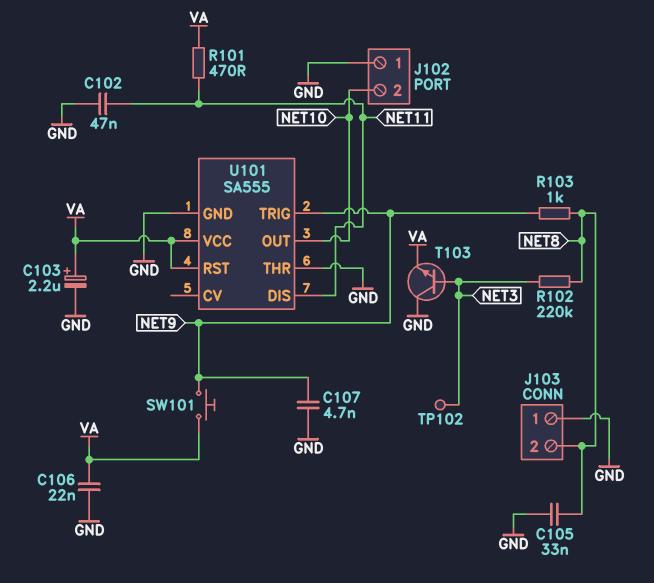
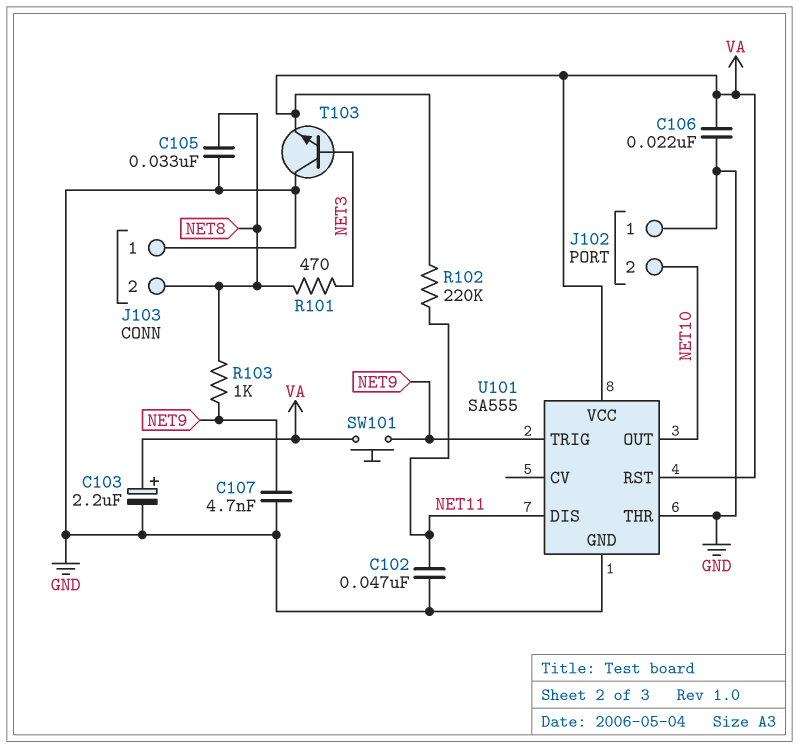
R101: 470 (NET11, VA) -> 470 (NET3, NET8)
R102: 220k (NET3, NET8) -> 220k (NET11, VA)
TP102: test point (NET3) -> none

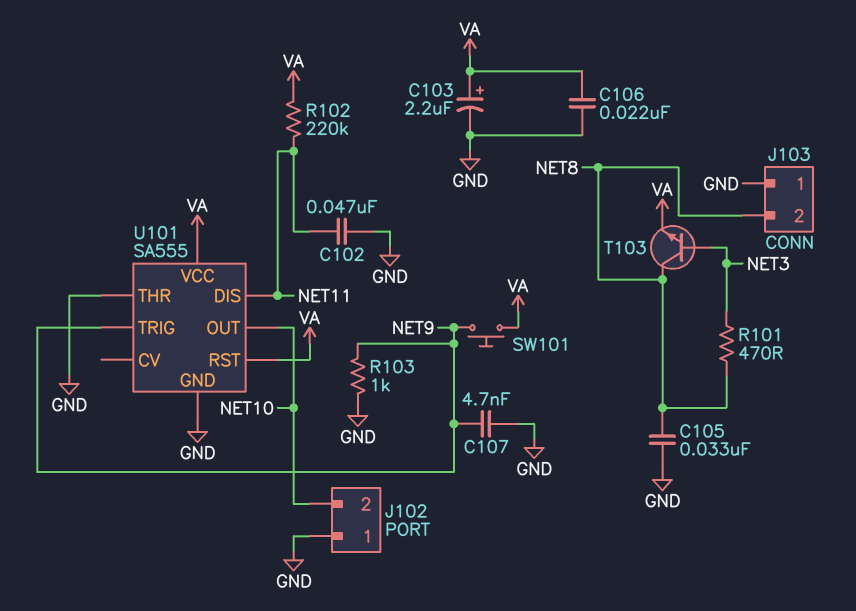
R103: 1k (NET8, NET9) -> 1k (GND, NET9)
T103: NPN (B NET3, C GND, E VA) -> NPN (B NET3, C NET8, E VA)

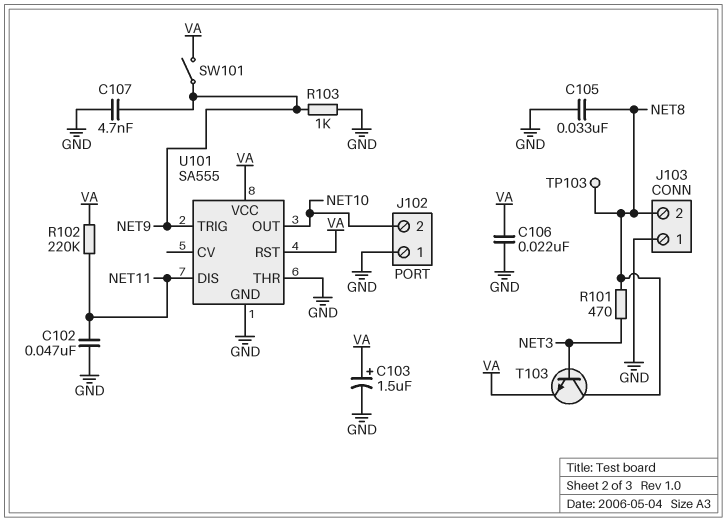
C103: 2.2uF (plus VA, minus GND) -> 1.5uF (plus VA, minus GND)
SW101: button (NET9, VA) -> switch (NET9, VA)
TP103: none -> test point (NET8)

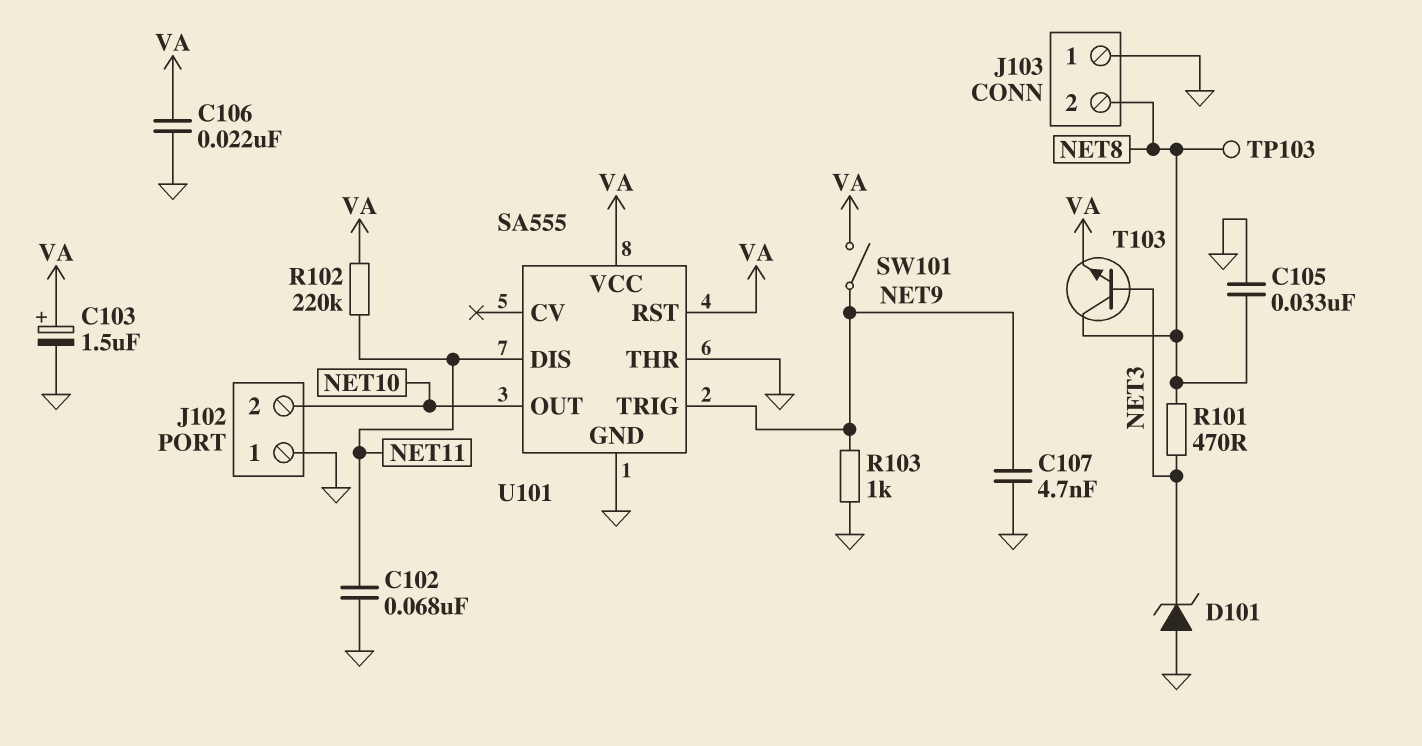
C102: 47nF (GND, NET11) -> 68nF (GND, NET11)
D101: none -> zener (A GND, K NET3)

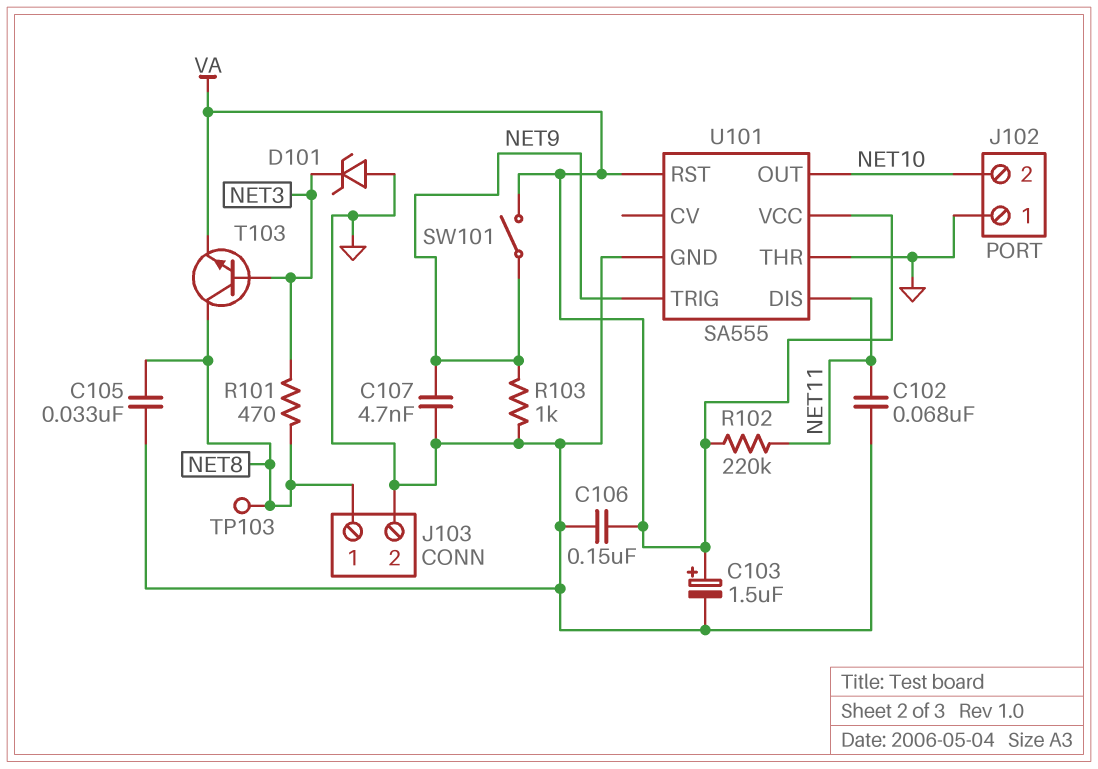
C106: 22nF (GND, VA) -> 150nF (GND, VA)
J103 pin 1: GND -> NET8
J103 pin 2: NET8 -> GND

